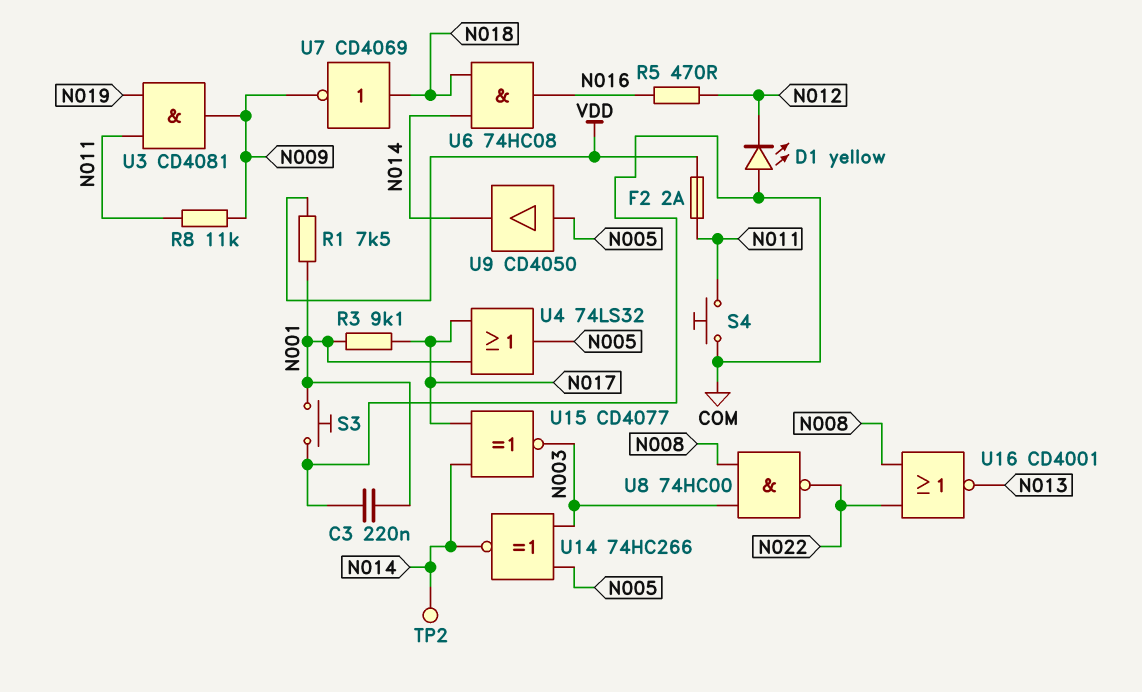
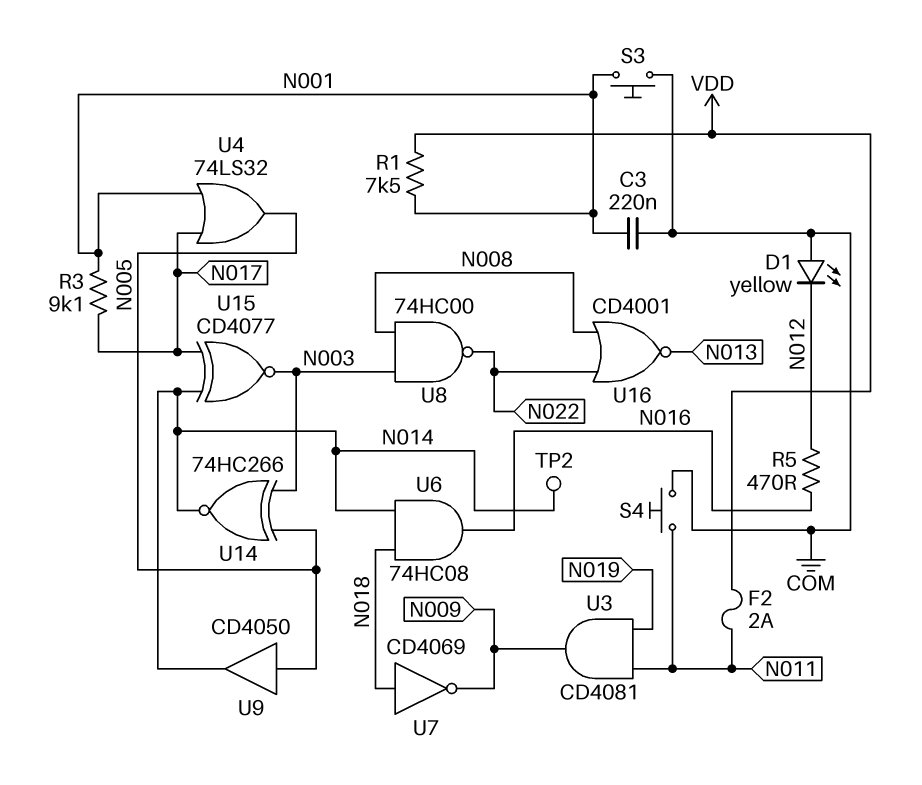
R8: 11k (N009, N011) -> none

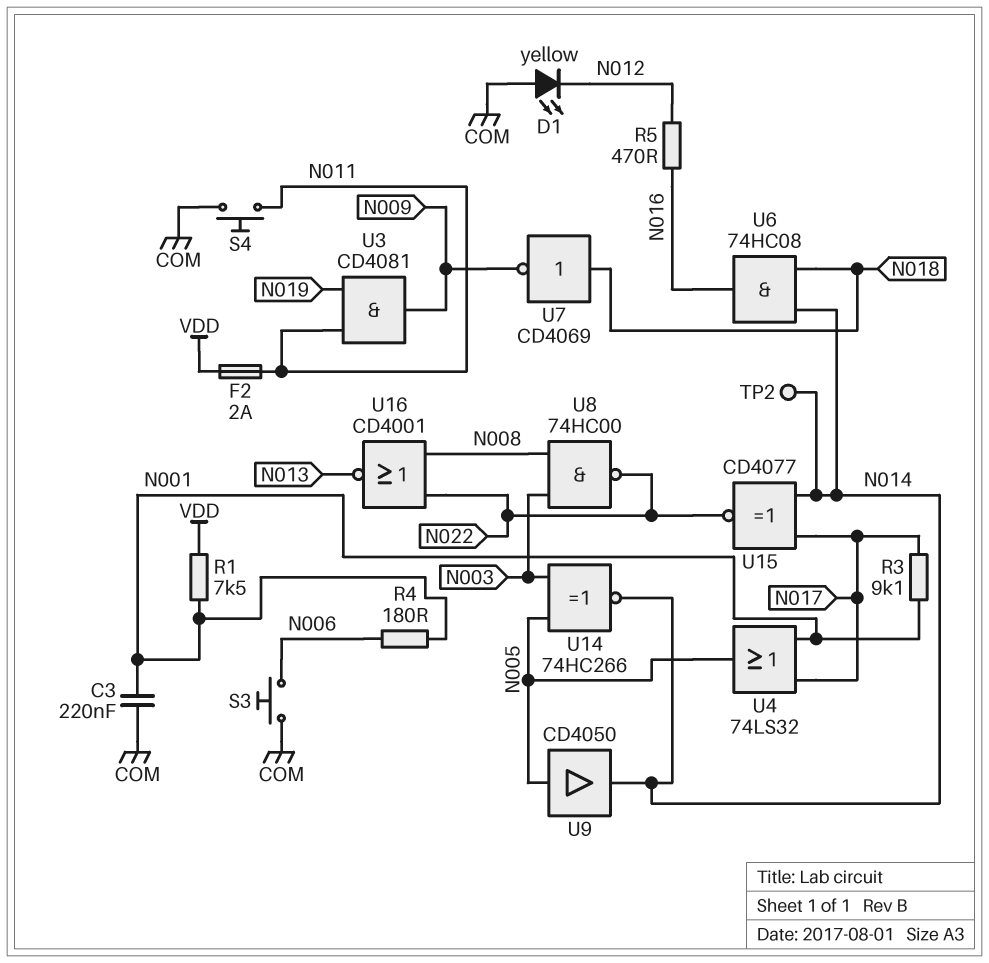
R4: none -> 180 (N001, N006)
S3: button (COM, N001) -> button (COM, N006)
U15: XNOR CD4077 (in N014, in N017, out N003) -> XNOR CD4077 (in N014, in N017, out N022)

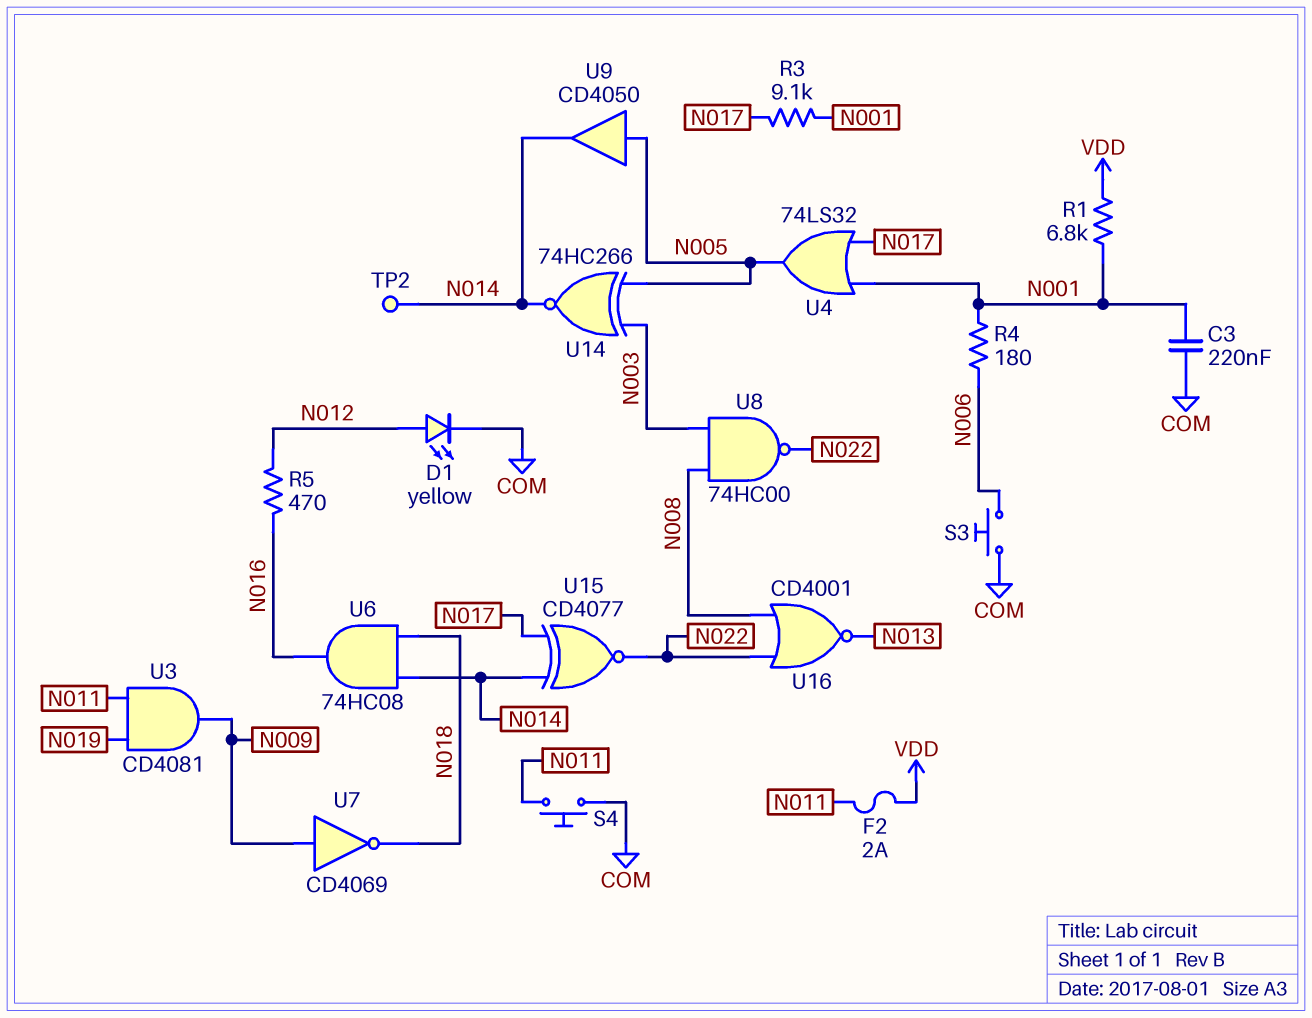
D1: LED yellow (A COM, K N012) -> LED yellow (A N012, K COM)
R1: 7.5k (N001, VDD) -> 6.8k (N001, VDD)
U7: NOT CD4069 (in N018, out N009) -> NOT CD4069 (in N009, out N018)

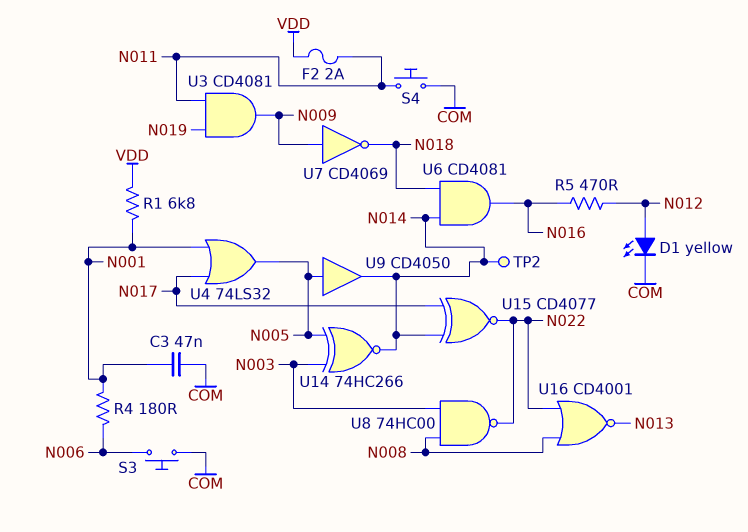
C3: 220nF (COM, N001) -> 47nF (COM, N001)
R3: 9.1k (N001, N017) -> none
U6: AND 74HC08 (in N014, in N018, out N016) -> AND CD4081 (in N014, in N018, out N016)

